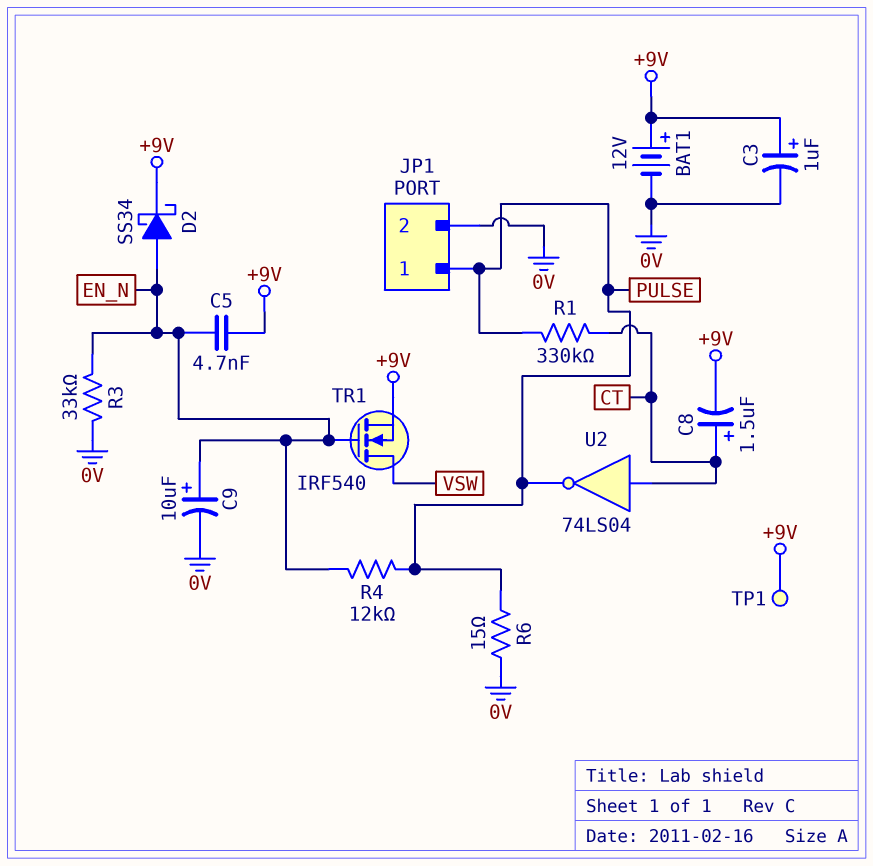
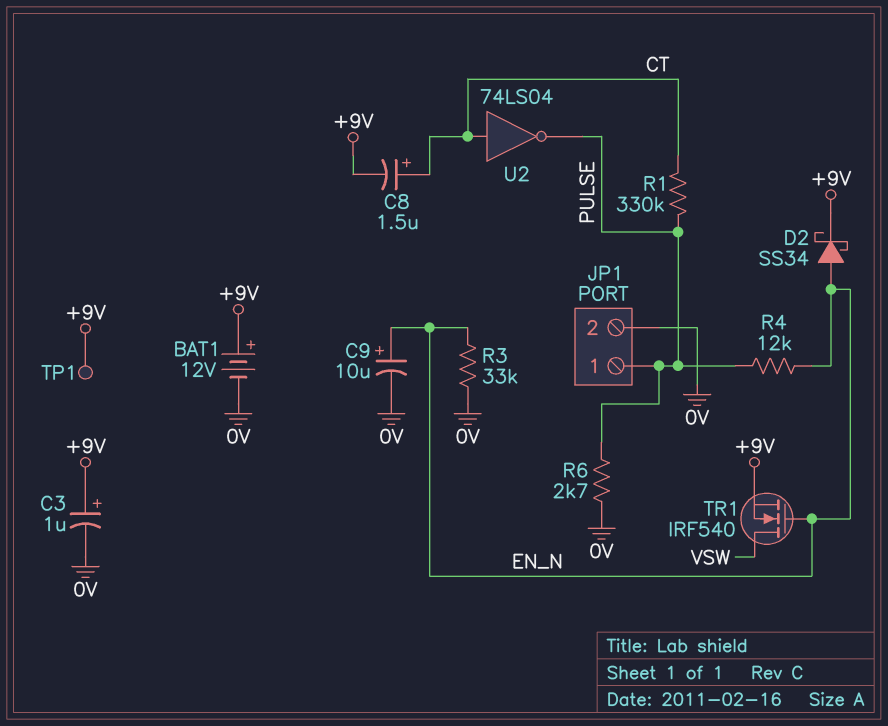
C5: 4.7nF (+9V, EN_N) -> none
R6: 15 (0V, PULSE) -> 2.7k (0V, PULSE)

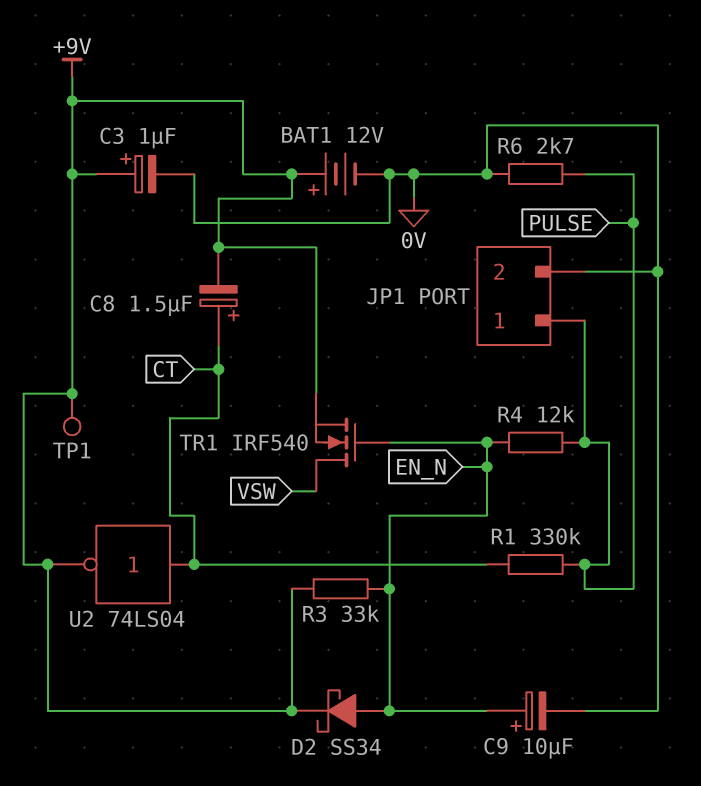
R3: 33k (0V, EN_N) -> 33k (+9V, EN_N)
U2: NOT 74LS04 (in CT, out PULSE) -> NOT 74LS04 (in CT, out +9V)

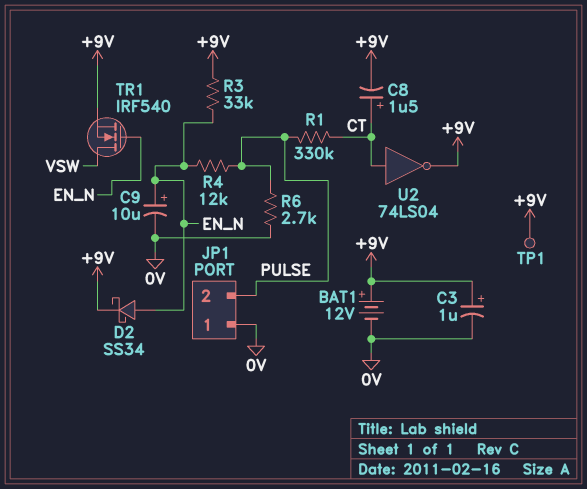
JP1 pin 1: PULSE -> 0V
JP1 pin 2: 0V -> PULSE

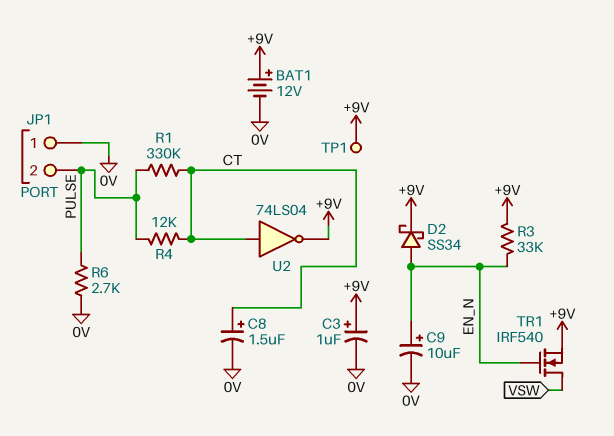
C8: 1.5uF (plus CT, minus +9V) -> 1.5uF (plus CT, minus 0V)
R4: 12k (EN_N, PULSE) -> 12k (CT, PULSE)

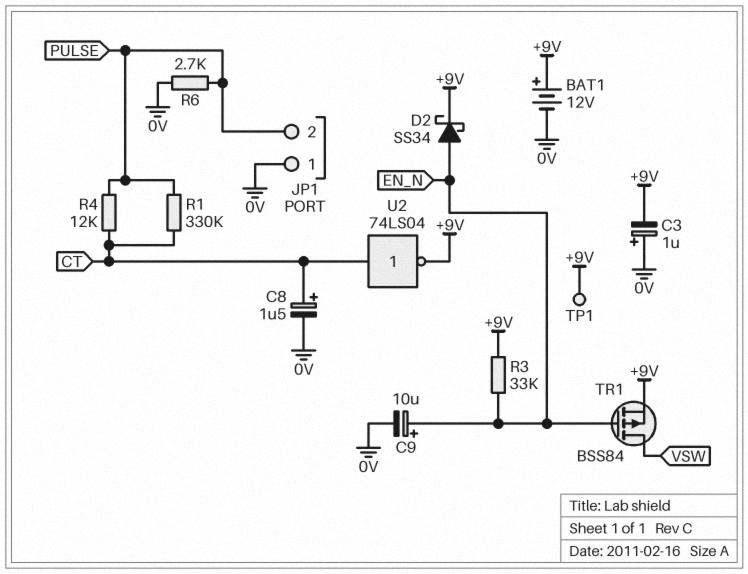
C3: 1uF (plus +9V, minus 0V) -> 1uF (plus 0V, minus +9V)
TR1: NMOS IRF540 (G EN_N, D VSW, S +9V) -> PMOS BSS84 (G EN_N, D VSW, S +9V)

